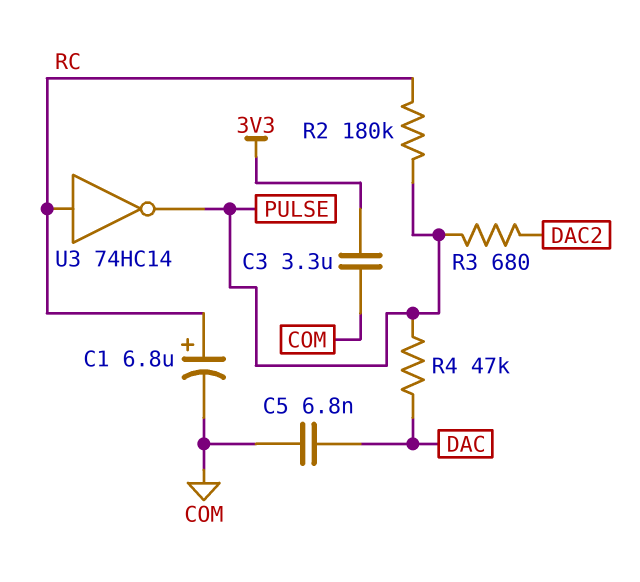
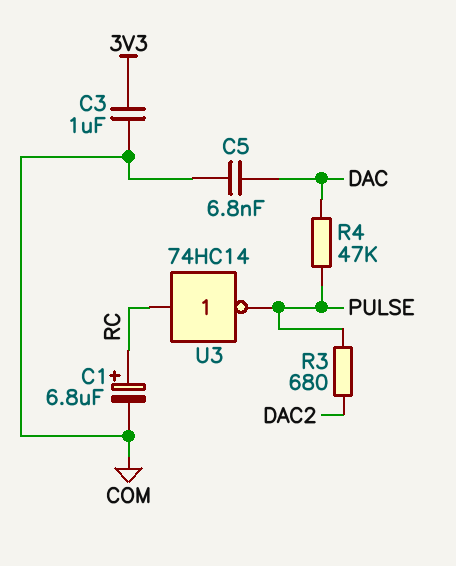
C3: 3.3uF (3V3, COM) -> 1uF (3V3, COM)
R2: 180k (PULSE, RC) -> none

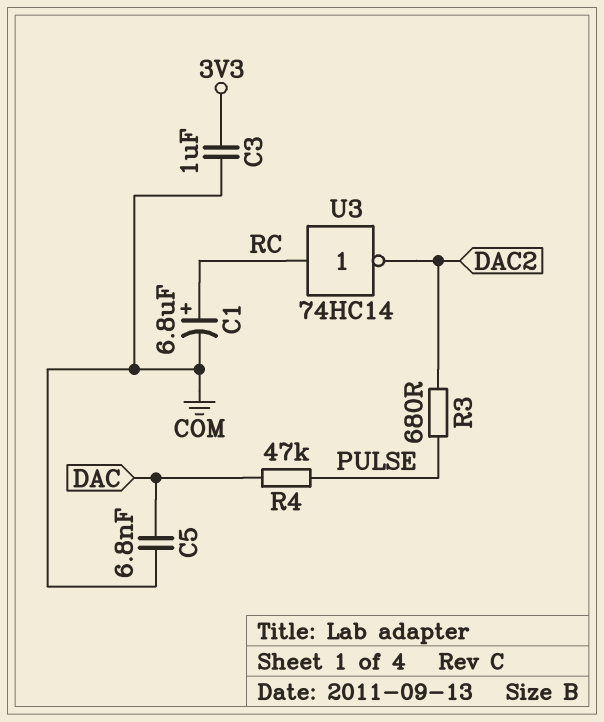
U3: NOT 74HC14 (in RC, out PULSE) -> NOT 74HC14 (in RC, out DAC2)

